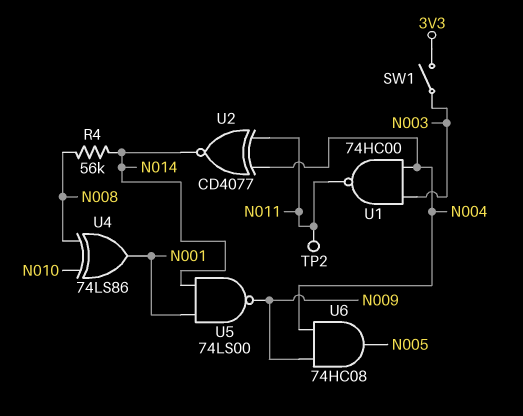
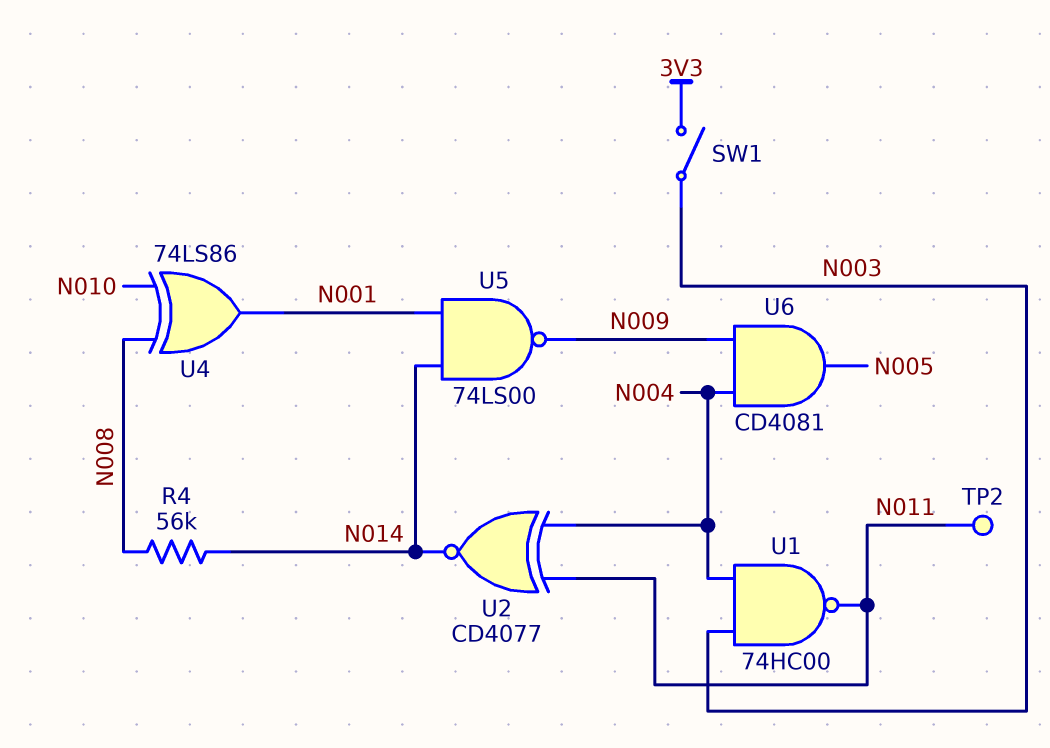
U6: AND 74HC08 (in N004, in N009, out N005) -> AND CD4081 (in N004, in N009, out N005)

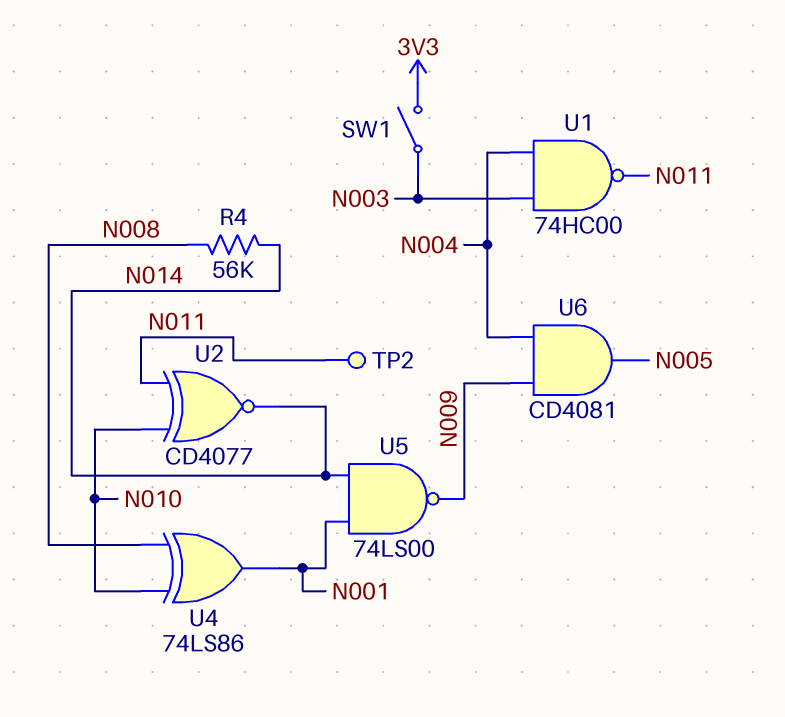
U2: XNOR CD4077 (in N004, in N011, out N014) -> XNOR CD4077 (in N010, in N011, out N014)

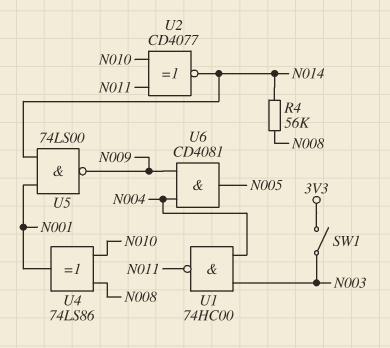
TP2: test point (N011) -> none

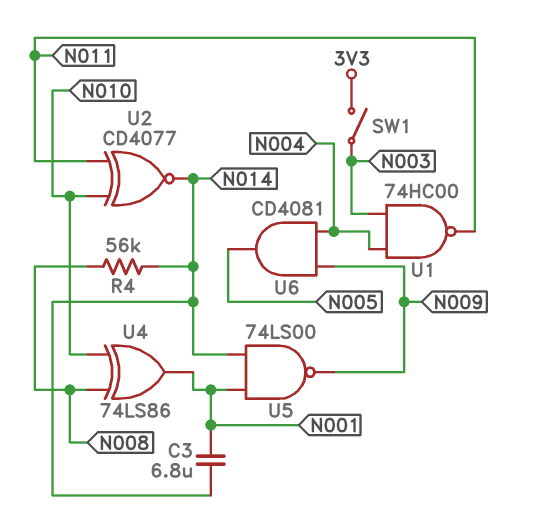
C3: none -> 6.8uF (N001, N014)

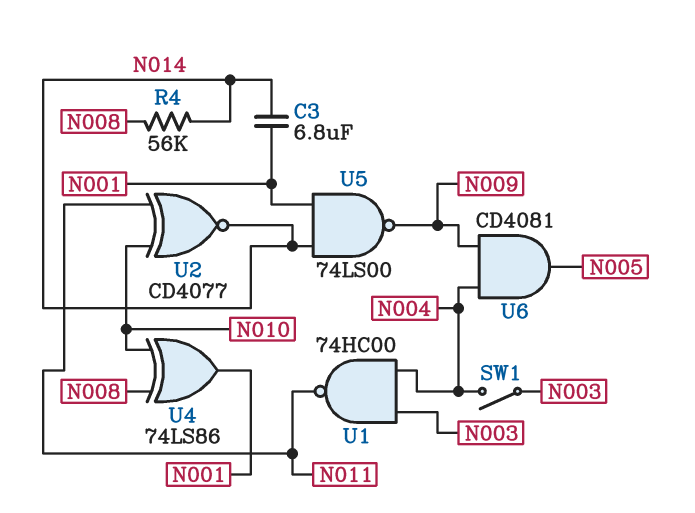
SW1: switch (3V3, N003) -> switch (N003, N004)

